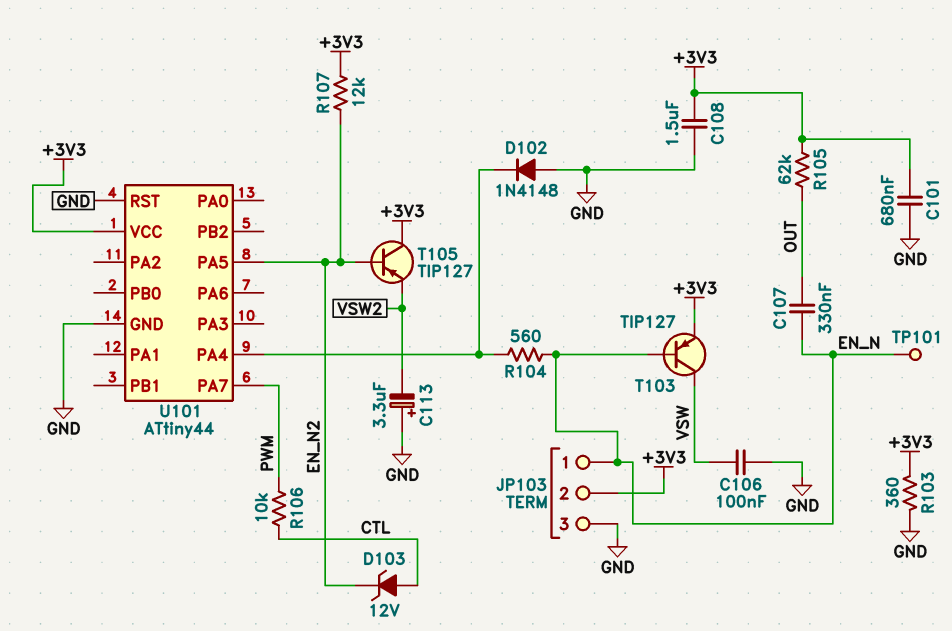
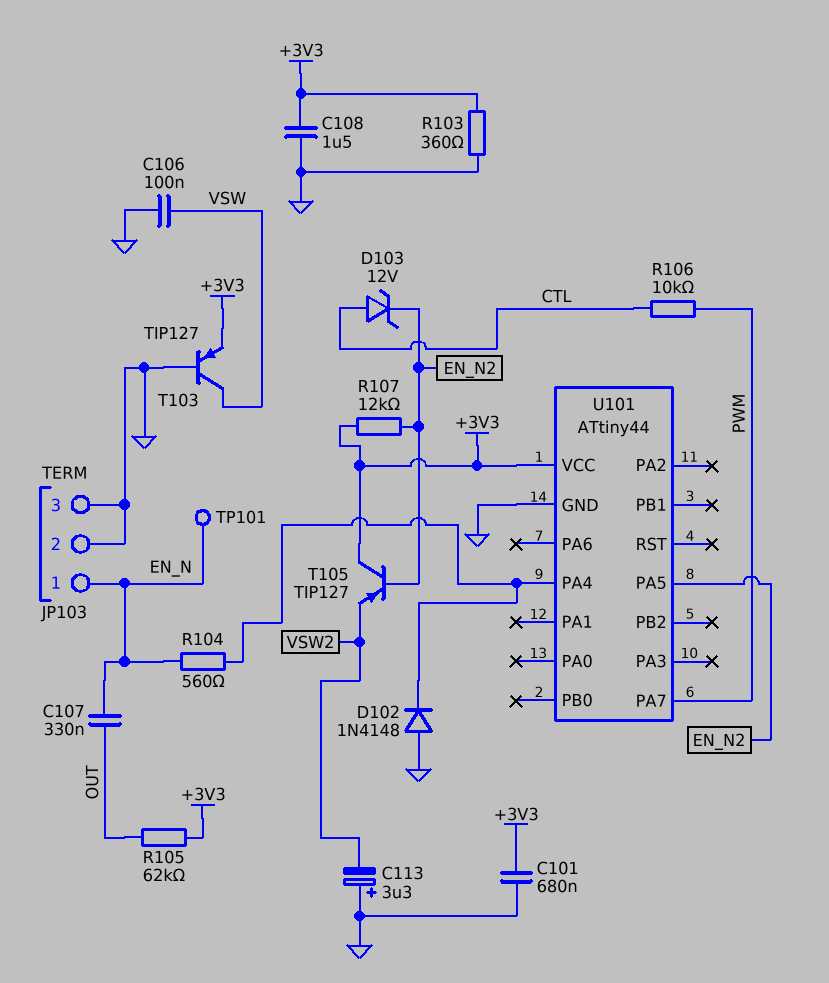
JP103 pin 2: +3V3 -> GND
T103: PNP TIP127 (B EN_N, C VSW, E +3V3) -> PNP TIP127 (B GND, C VSW, E +3V3)
U101 pin RST: GND -> none

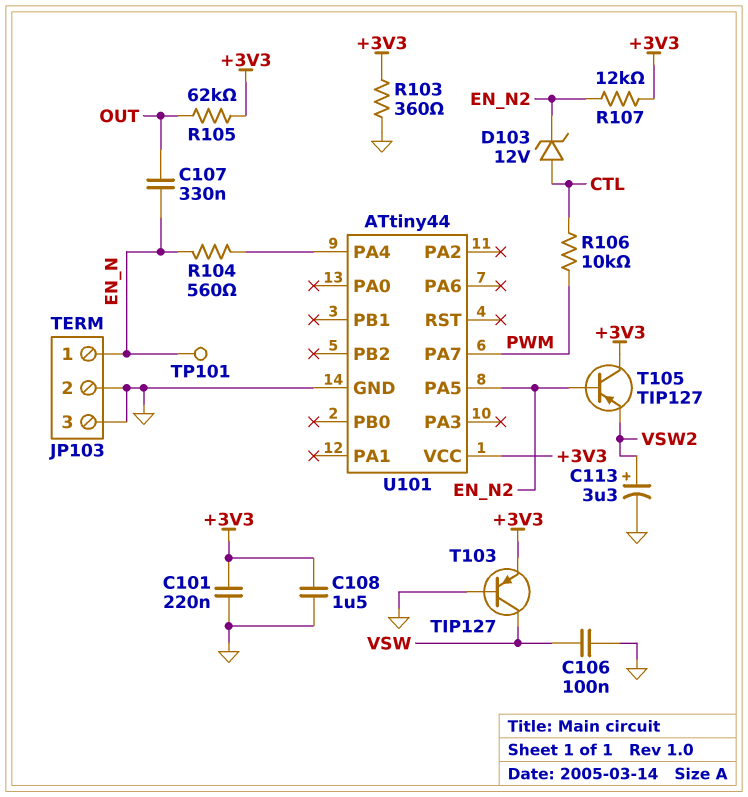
C101: 680nF (+3V3, GND) -> 220nF (+3V3, GND)
C113: 3.3uF (plus GND, minus VSW2) -> 3.3uF (plus VSW2, minus GND)
D102: diode 1N4148 (A GND, K U101/PA4) -> none

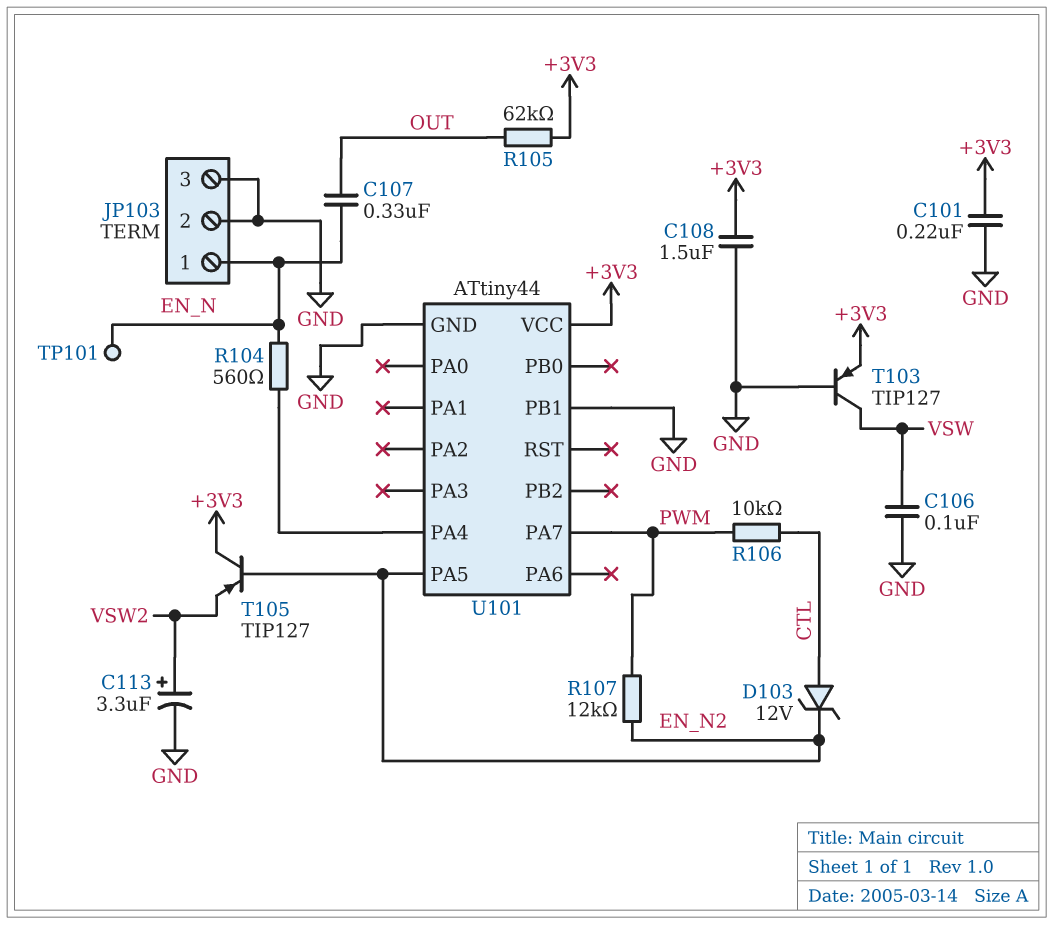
R103: 360 (+3V3, GND) -> none
R107: 12k (+3V3, EN_N2) -> 12k (EN_N2, PWM)
U101 pin PB1: none -> GND

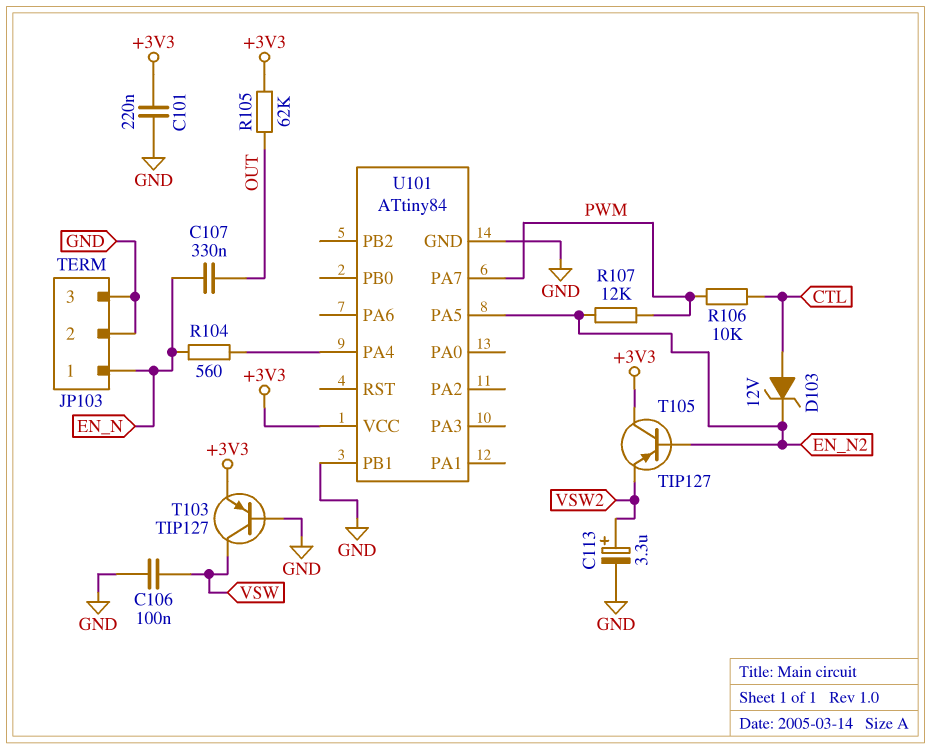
C108: 1.5uF (+3V3, GND) -> none
TP101: test point (EN_N) -> none
U101: ATtiny44 -> ATtiny84

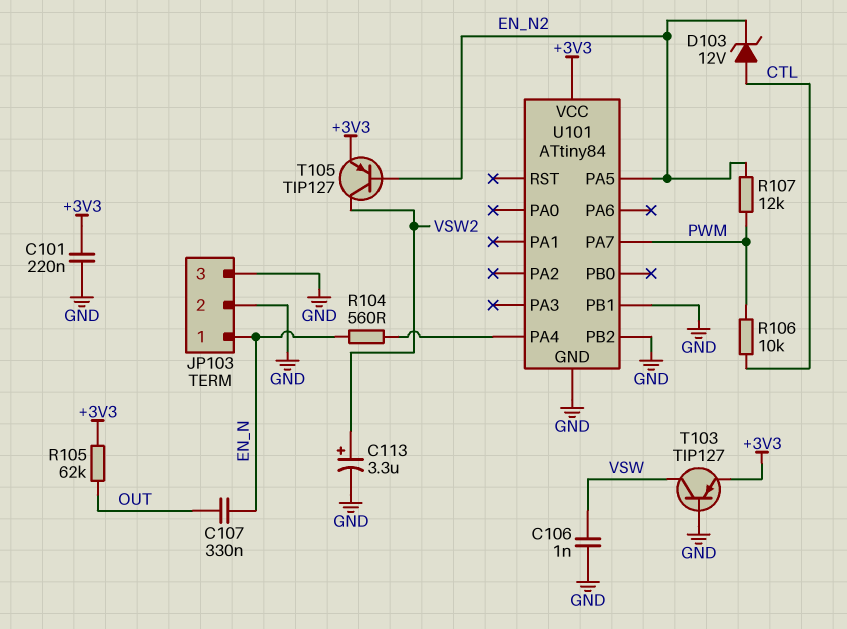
C106: 100nF (GND, VSW) -> 1nF (GND, VSW)
T105: PNP TIP127 (B EN_N2, C +3V3, E VSW2) -> PNP TIP127 (B EN_N2, C VSW2, E +3V3)
U101 pin PB2: none -> GND

